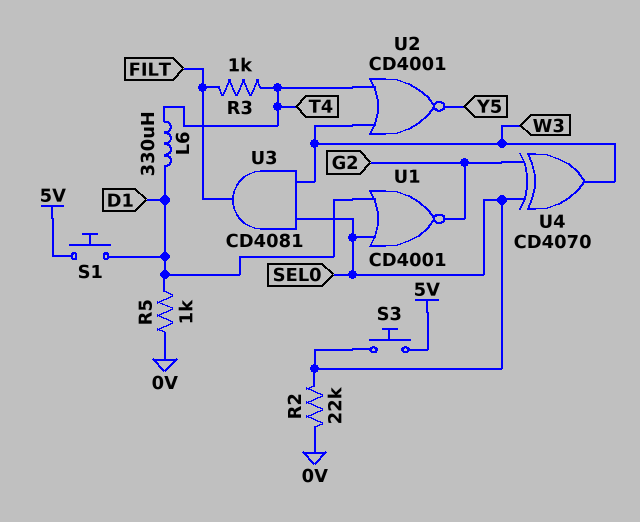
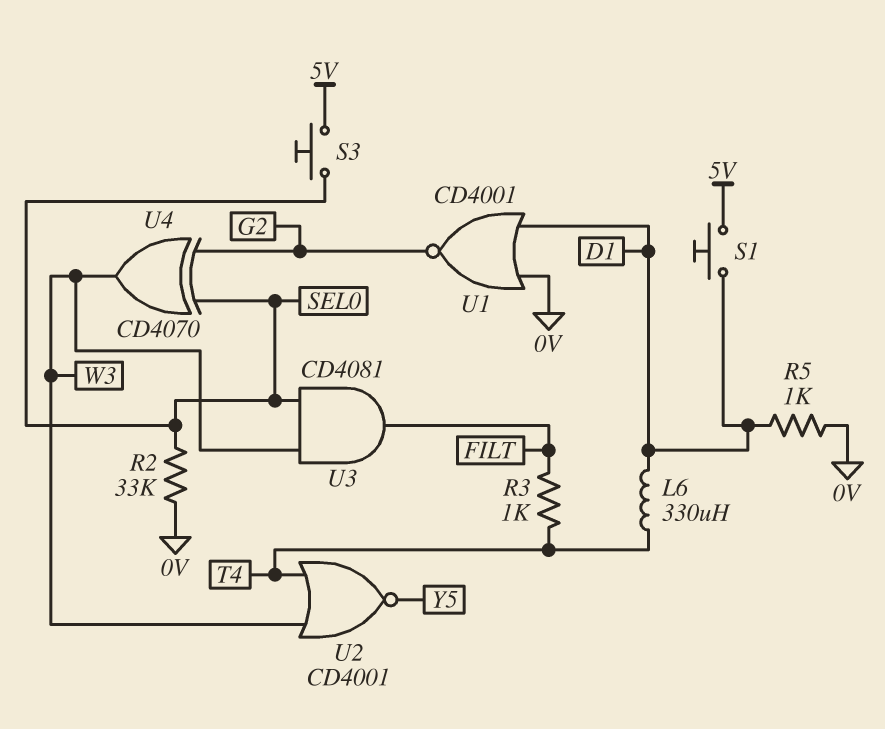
R2: 22k (0V, SEL0) -> 33k (0V, SEL0)
U1: NOR CD4001 (in D1, in SEL0, out G2) -> NOR CD4001 (in 0V, in D1, out G2)

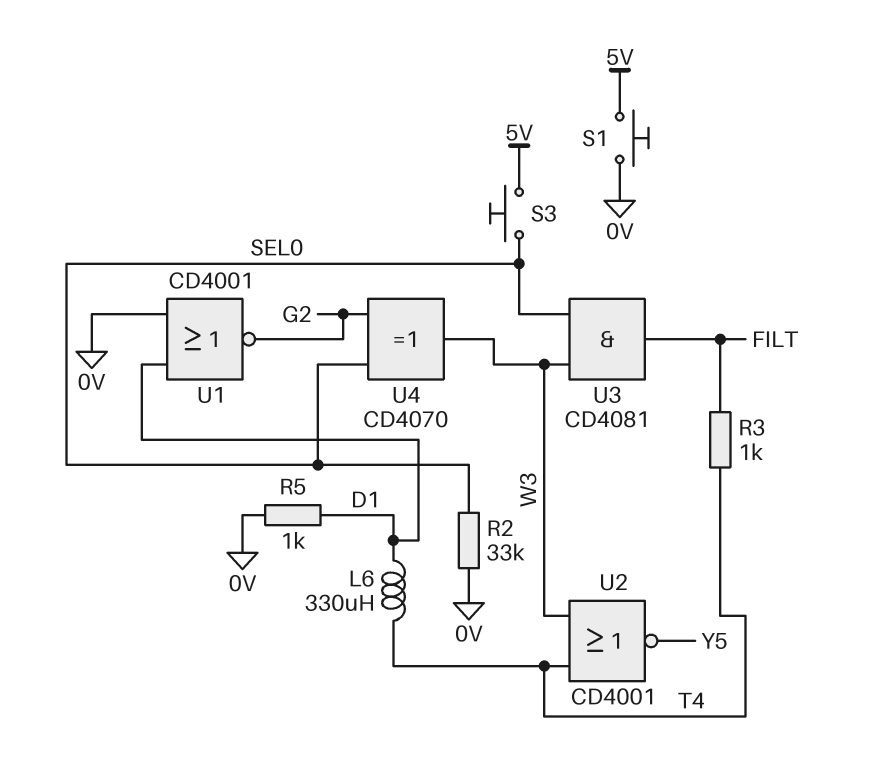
S1: button (5V, D1) -> button (0V, 5V)

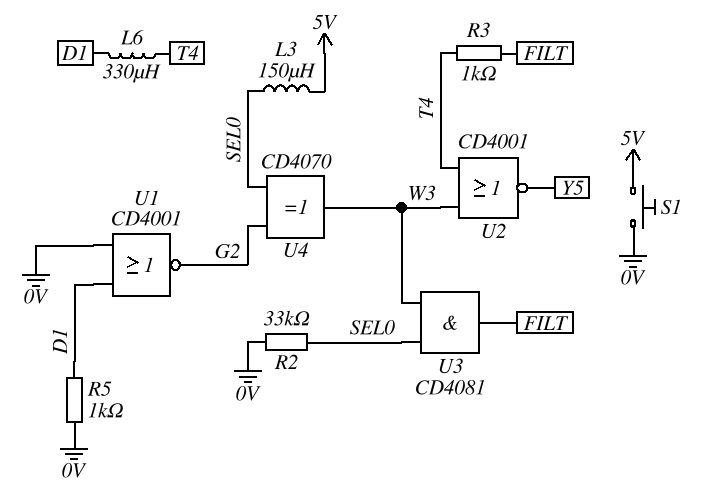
L3: none -> 150uH (5V, SEL0)
S3: button (5V, SEL0) -> none

